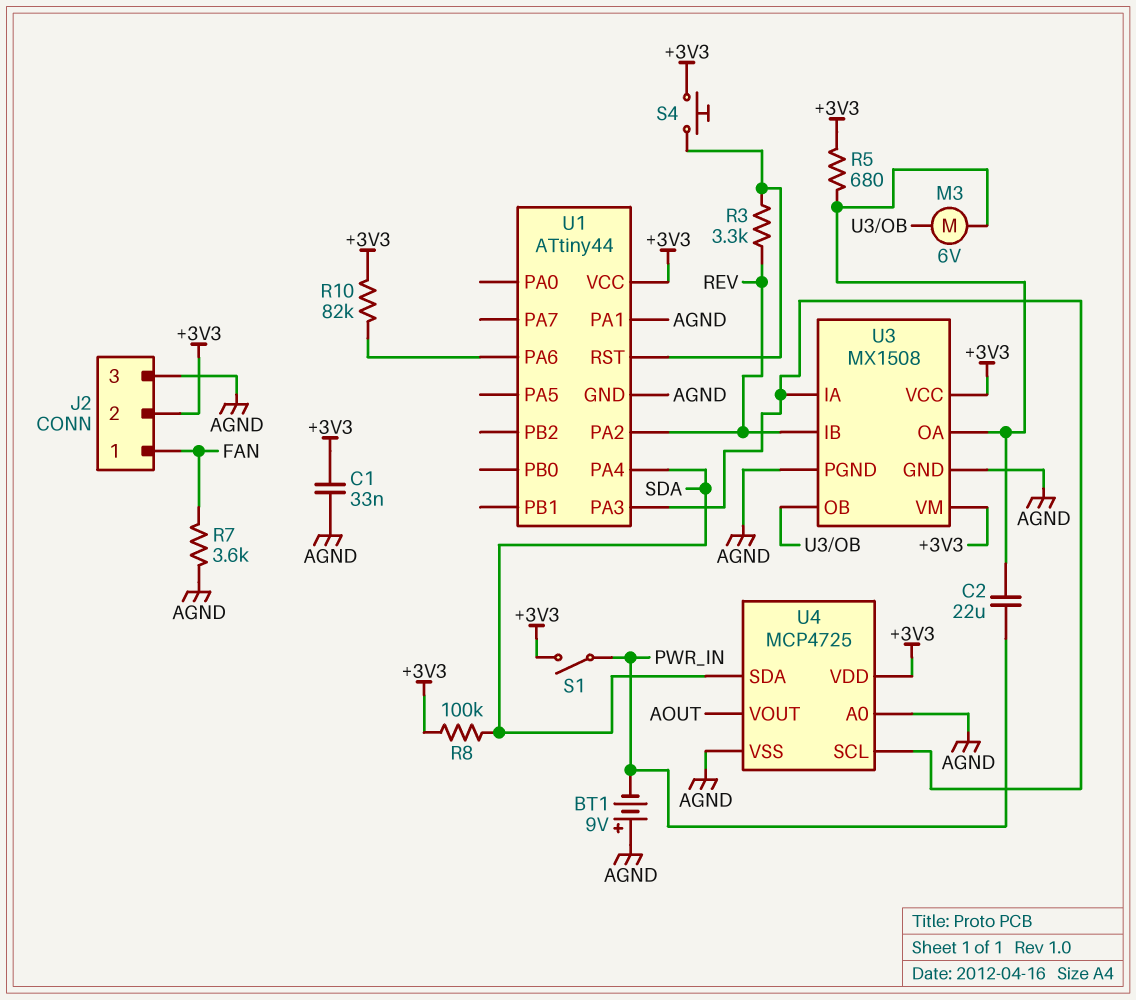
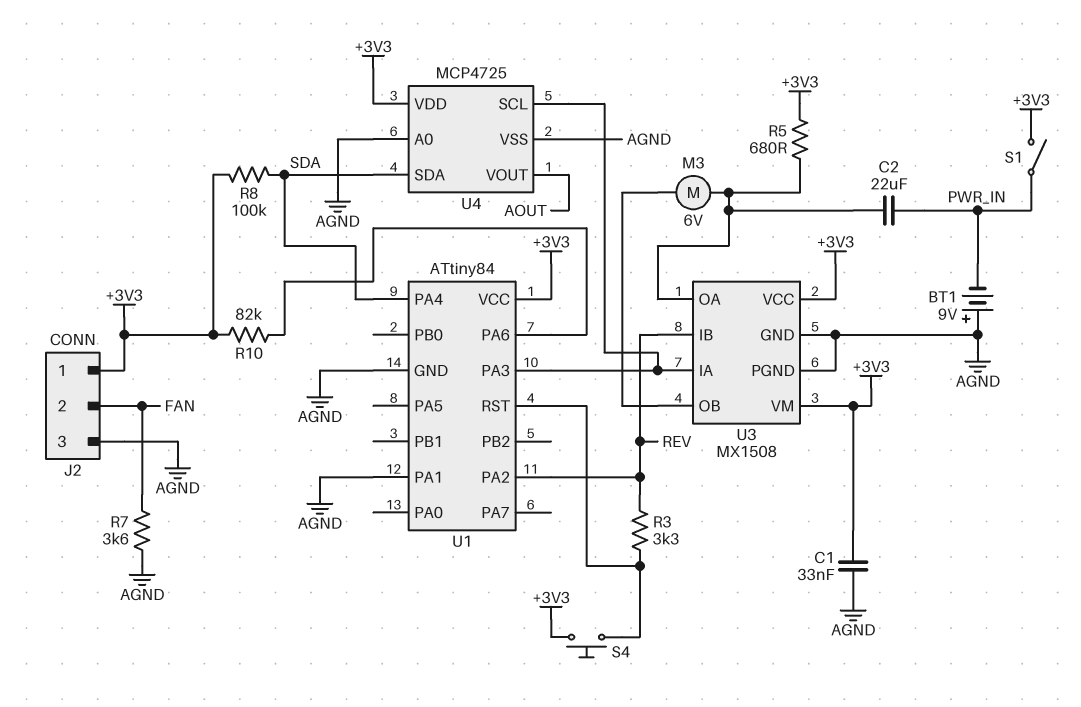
J2 pin 1: FAN -> +3V3
J2 pin 2: +3V3 -> FAN
U1: ATtiny44 -> ATtiny84

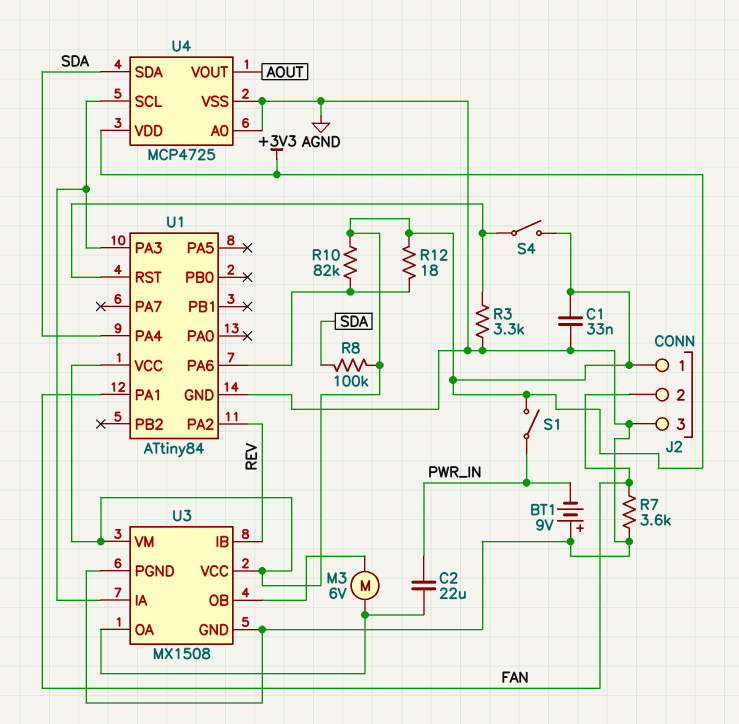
R3: 3.3k (REV, U1/RST) -> 3.3k (AGND, U1/RST)
R5: 680 (+3V3, U3/OA) -> none
R12: none -> 18 (+3V3, U1/PA6)
S4: button (+3V3, U1/RST) -> switch (+3V3, U1/RST)
U1 pin PA1: AGND -> FAN

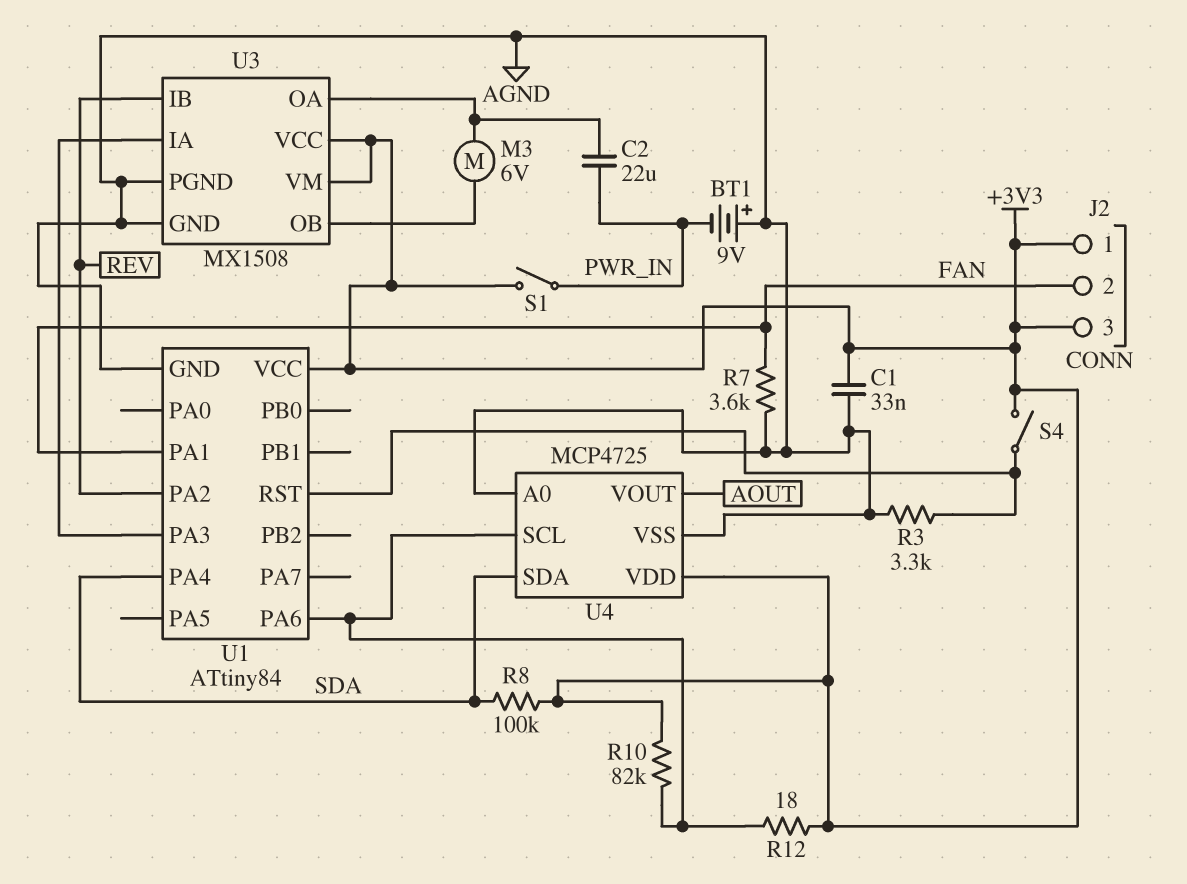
J2 pin 3: AGND -> +3V3
U4 pin SCL: U1/PA3 -> U1/PA6

